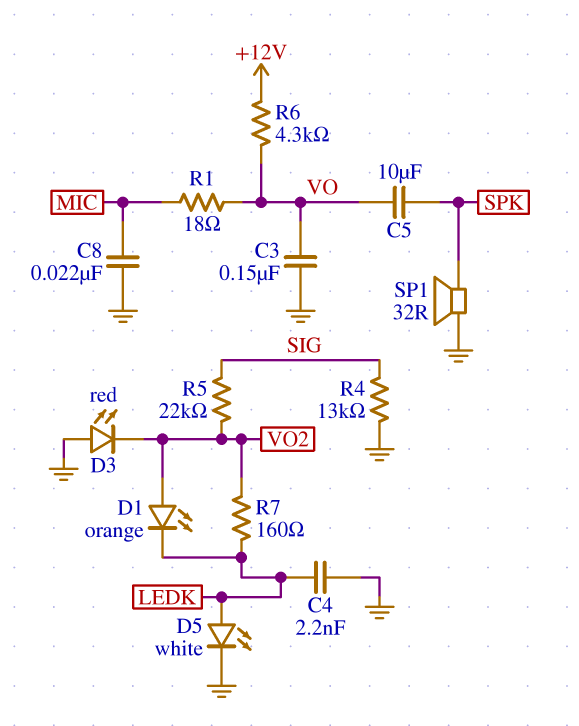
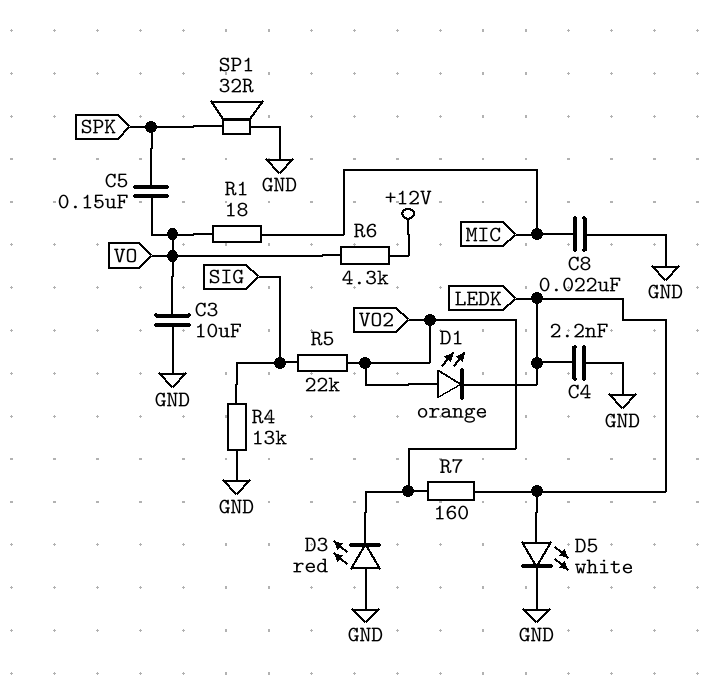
C3: 150nF (GND, VO) -> 10uF (GND, VO)
C5: 10uF (SPK, VO) -> 150nF (SPK, VO)

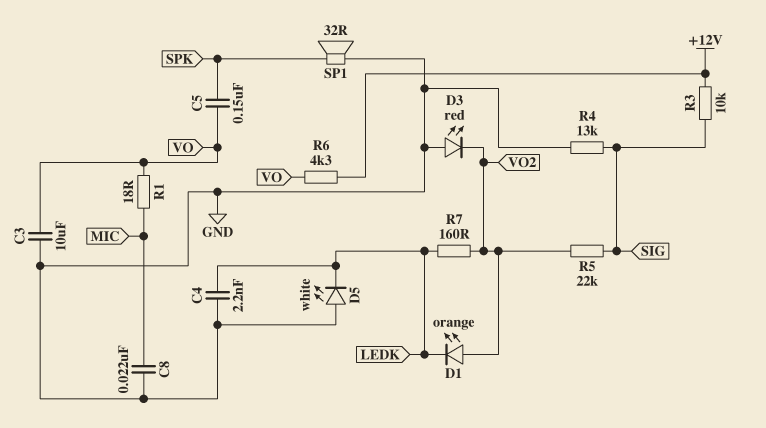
D5: LED white (A LEDK, K GND) -> LED white (A GND, K LEDK)
R3: none -> 10k (+12V, SIG)

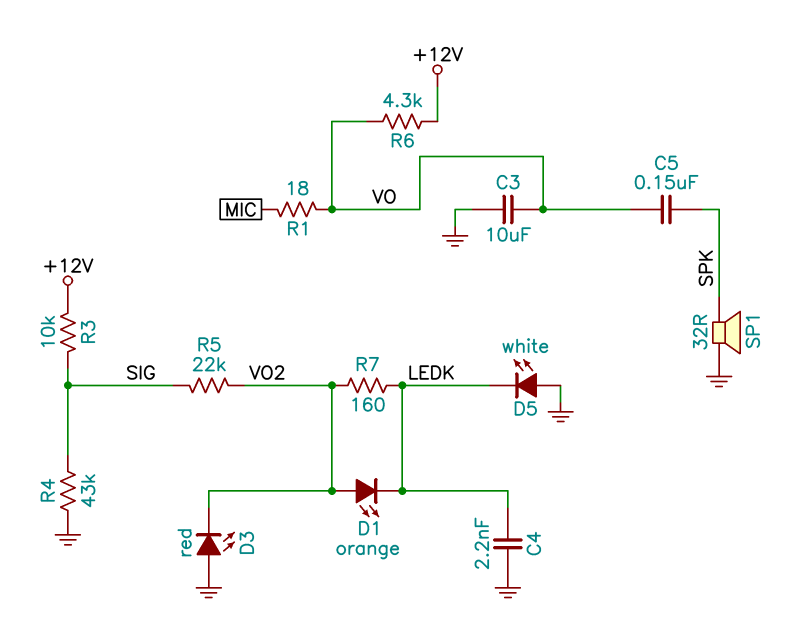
C8: 22nF (GND, MIC) -> none
R4: 13k (GND, SIG) -> 43k (GND, SIG)

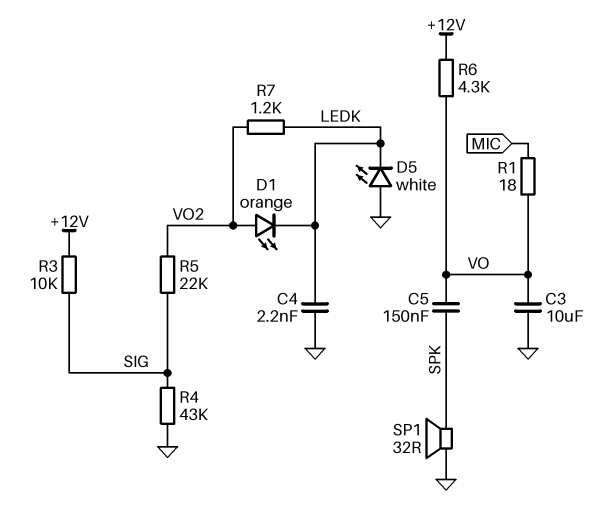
D3: LED red (A GND, K VO2) -> none
R7: 160 (LEDK, VO2) -> 1.2k (LEDK, VO2)

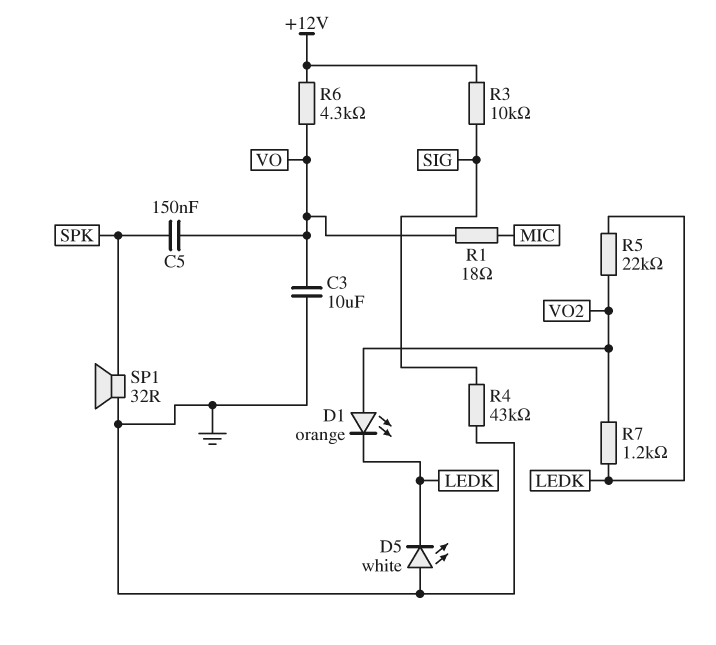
C4: 2.2nF (GND, LEDK) -> none
R5: 22k (SIG, VO2) -> 22k (LEDK, VO2)

